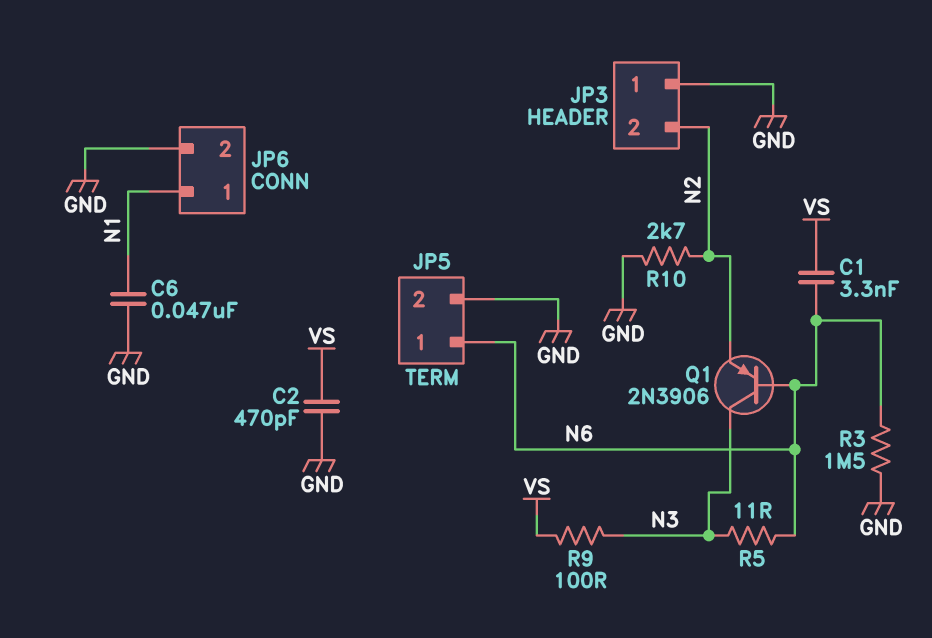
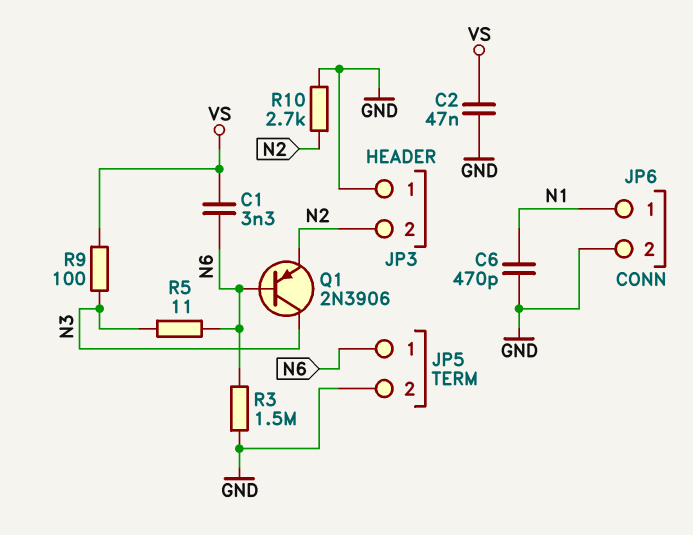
C2: 470pF (GND, VS) -> 47nF (GND, VS)
C6: 47nF (GND, N1) -> 470pF (GND, N1)

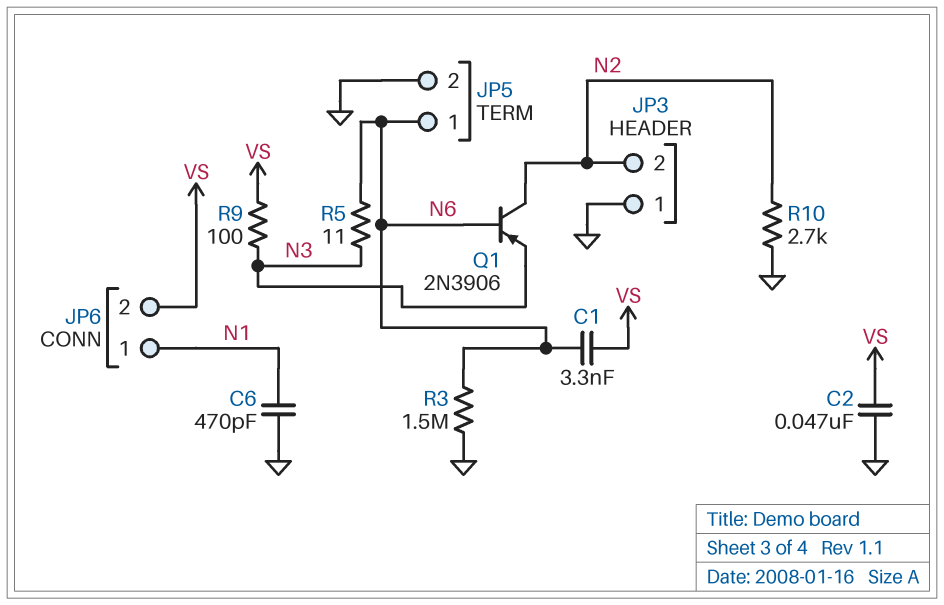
JP6 pin 2: GND -> VS
Q1: PNP 2N3906 (B N6, C N3, E N2) -> PNP 2N3906 (B N6, C N2, E N3)

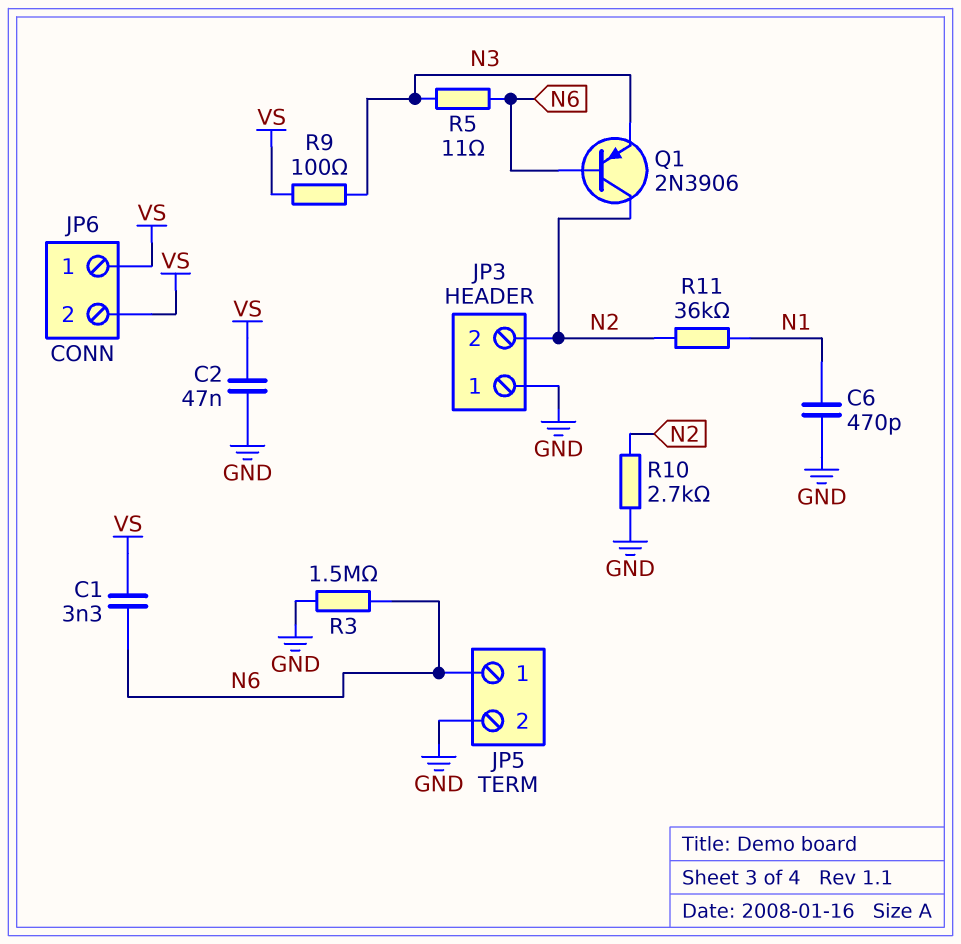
JP6 pin 1: N1 -> VS
R11: none -> 36k (N1, N2)

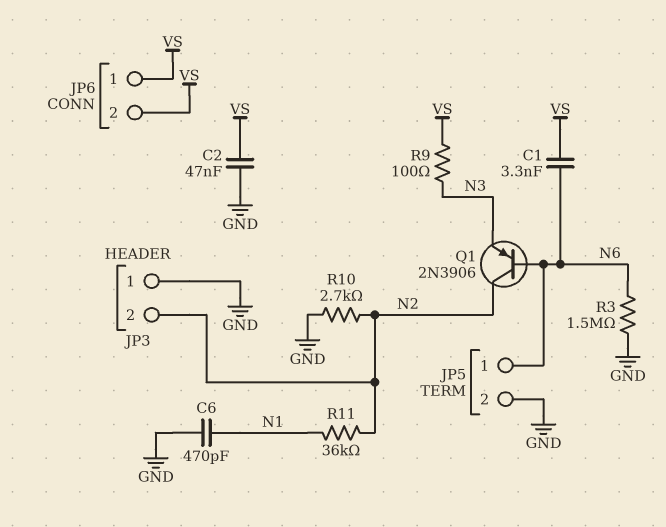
R5: 11 (N3, N6) -> none

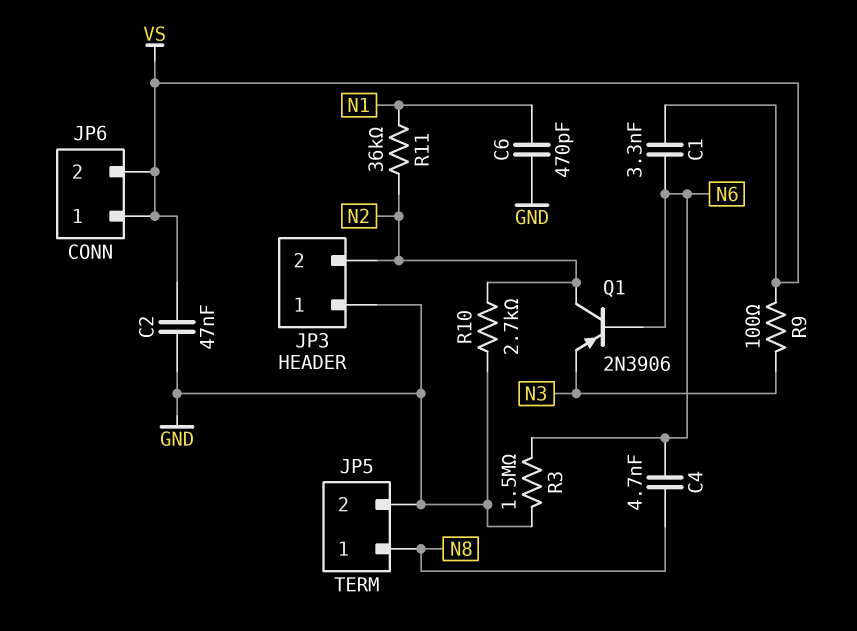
C4: none -> 4.7nF (N6, N8)
JP5 pin 1: N6 -> N8

